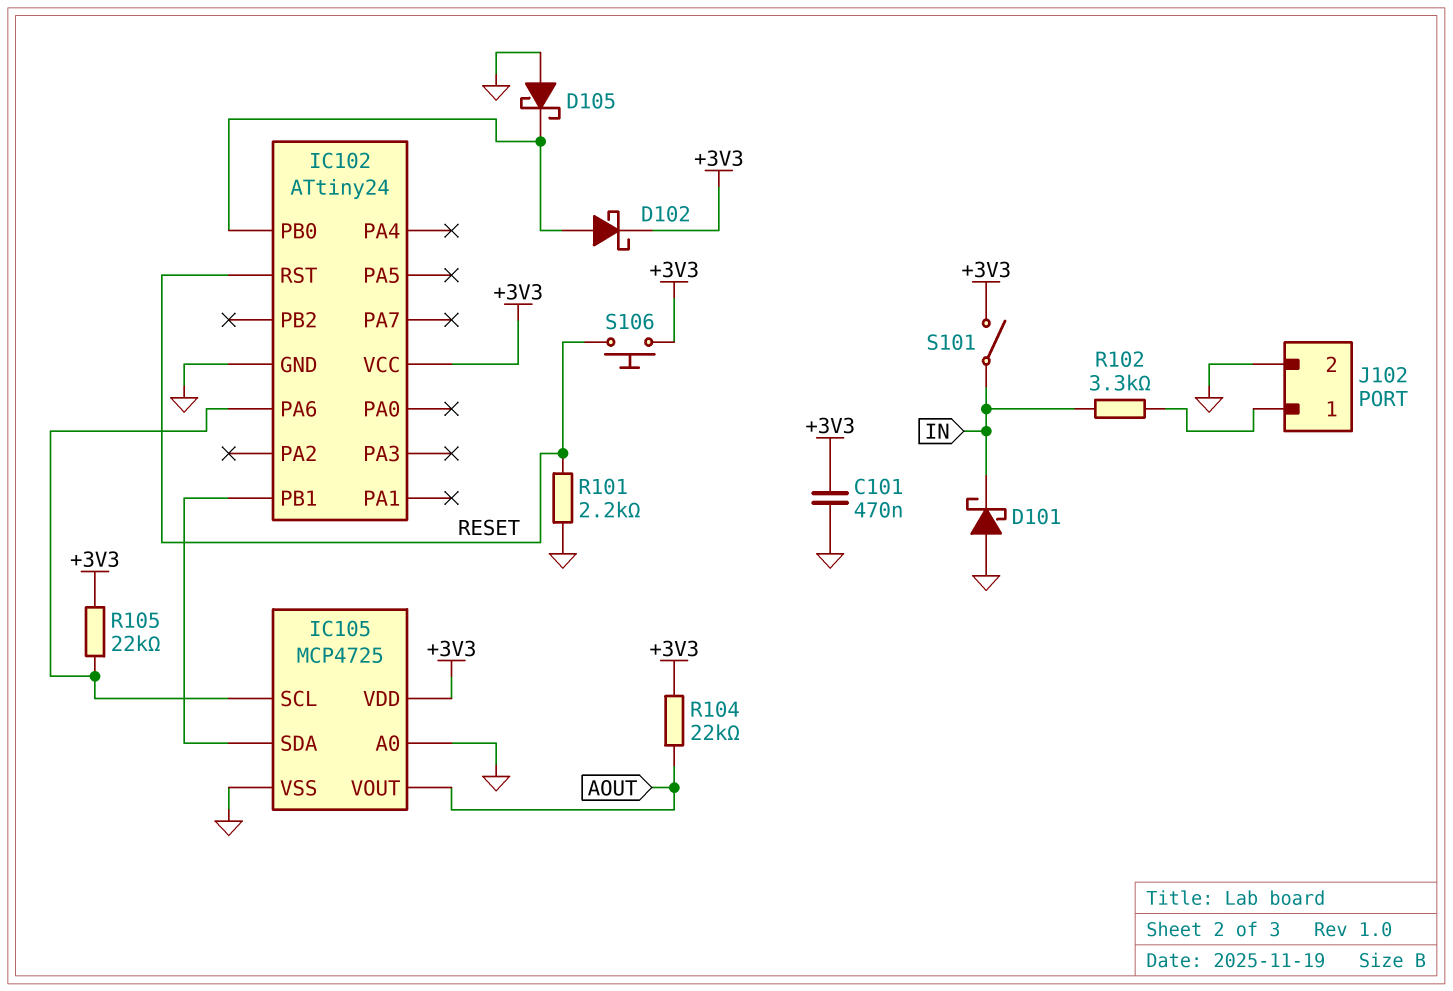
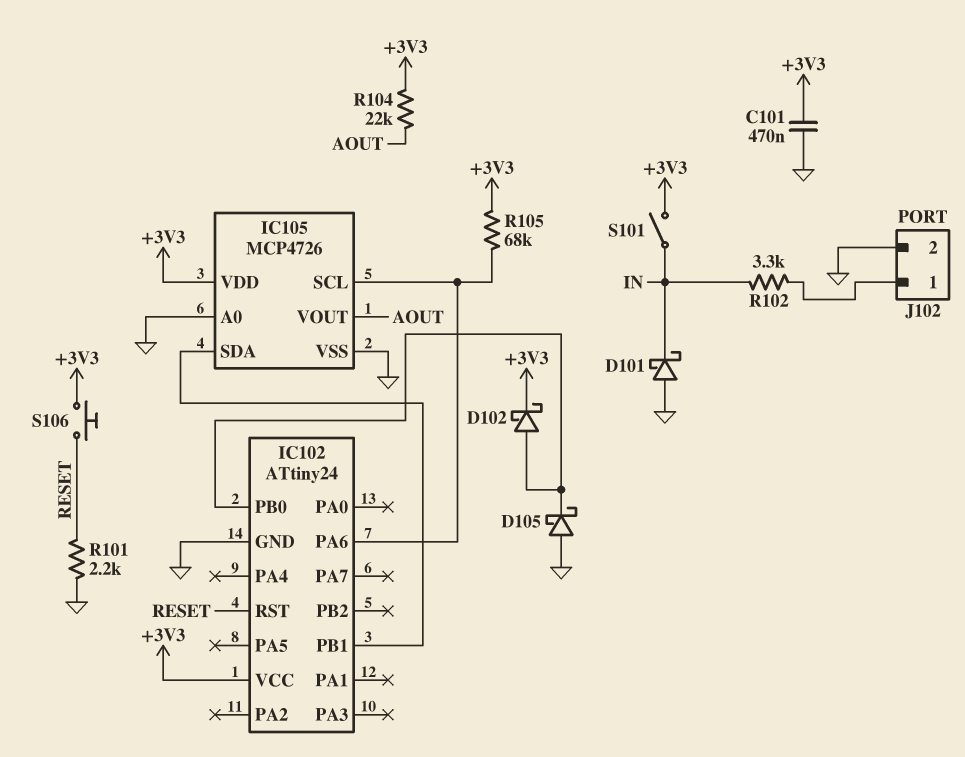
IC105: MCP4725 -> MCP4726
R105: 22k (+3V3, IC102/PA6) -> 68k (+3V3, IC102/PA6)

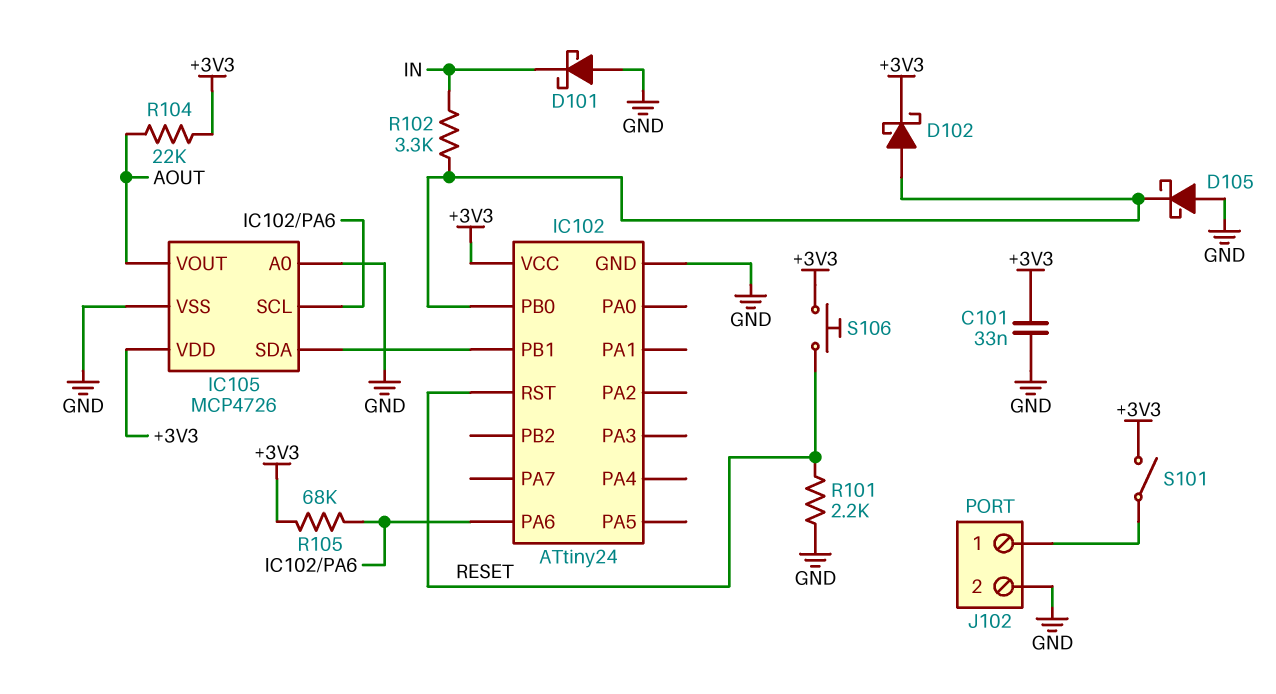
C101: 470nF (+3V3, GND) -> 33nF (+3V3, GND)
R102: 3.3k (IN, J102/1) -> 3.3k (IC102/PB0, IN)
S101: switch (+3V3, IN) -> switch (+3V3, J102/1)

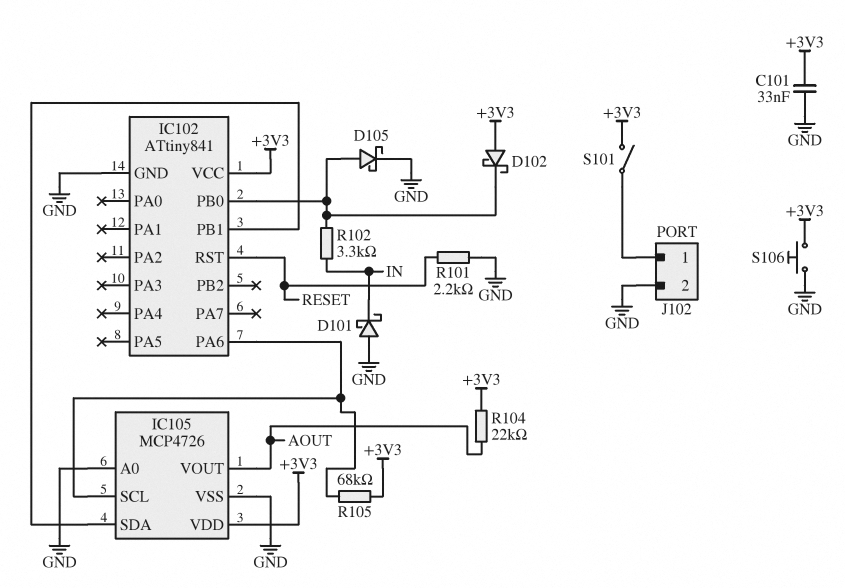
D102: schottky (A IC102/PB0, K +3V3) -> schottky (A +3V3, K IC102/PB0)
D105: schottky (A GND, K IC102/PB0) -> schottky (A IC102/PB0, K GND)
IC102: ATtiny24 -> ATtiny841
S106: button (+3V3, RESET) -> button (+3V3, GND)

